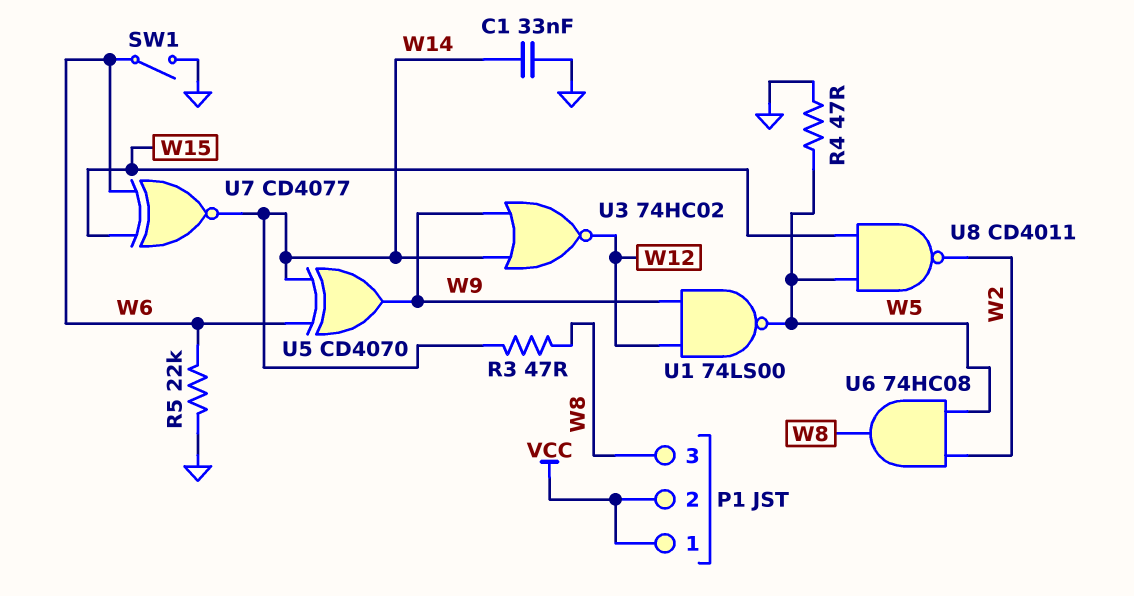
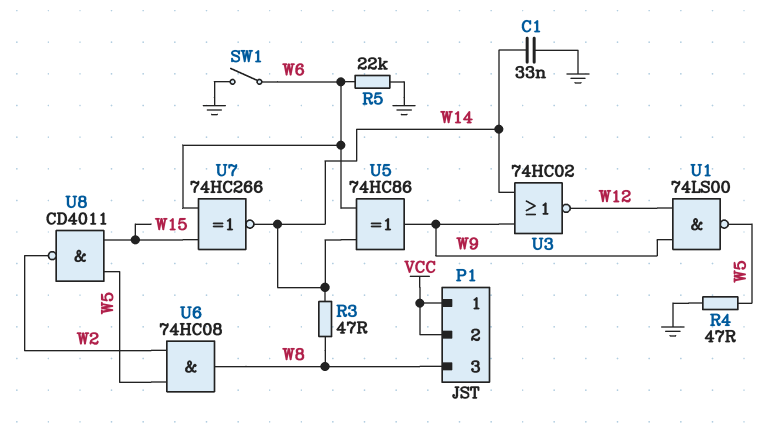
U5: XOR CD4070 (in W6, in W14, out W9) -> XOR 74HC86 (in W6, in W14, out W9)
U7: XNOR CD4077 (in W6, in W15, out W14) -> XNOR 74HC266 (in W6, in W15, out W14)

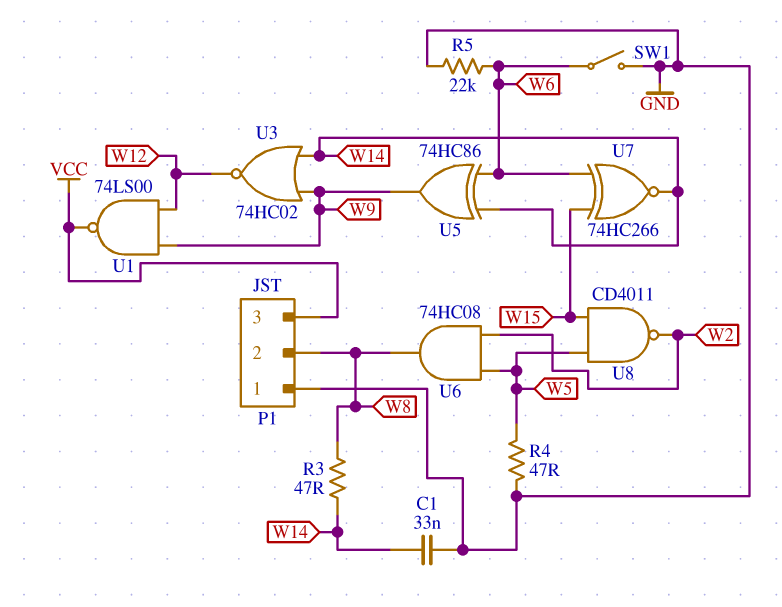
P1 pin 1: VCC -> GND
P1 pin 2: VCC -> W8
P1 pin 3: W8 -> VCC
U1: NAND 74LS00 (in W9, in W12, out W5) -> NAND 74LS00 (in W9, in W12, out VCC)

